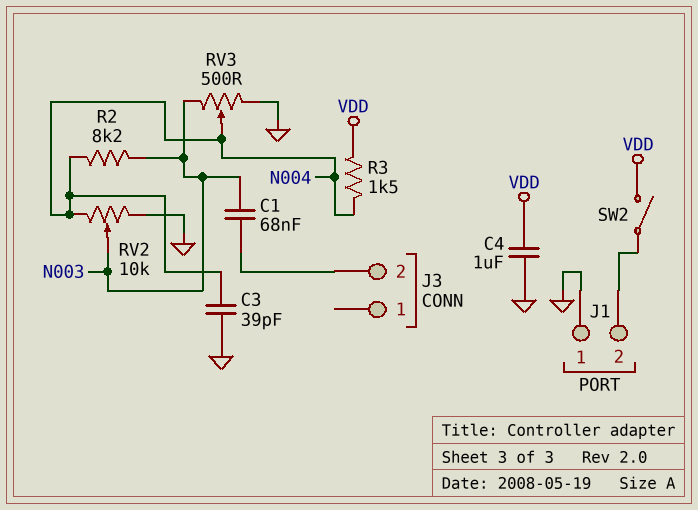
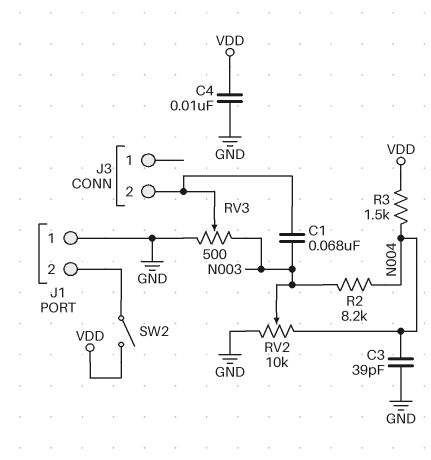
C4: 1uF (GND, VDD) -> 10nF (GND, VDD)
RV3: 500 (GND, N003, wiper N004) -> 500 (GND, N003, wiper J3/2)

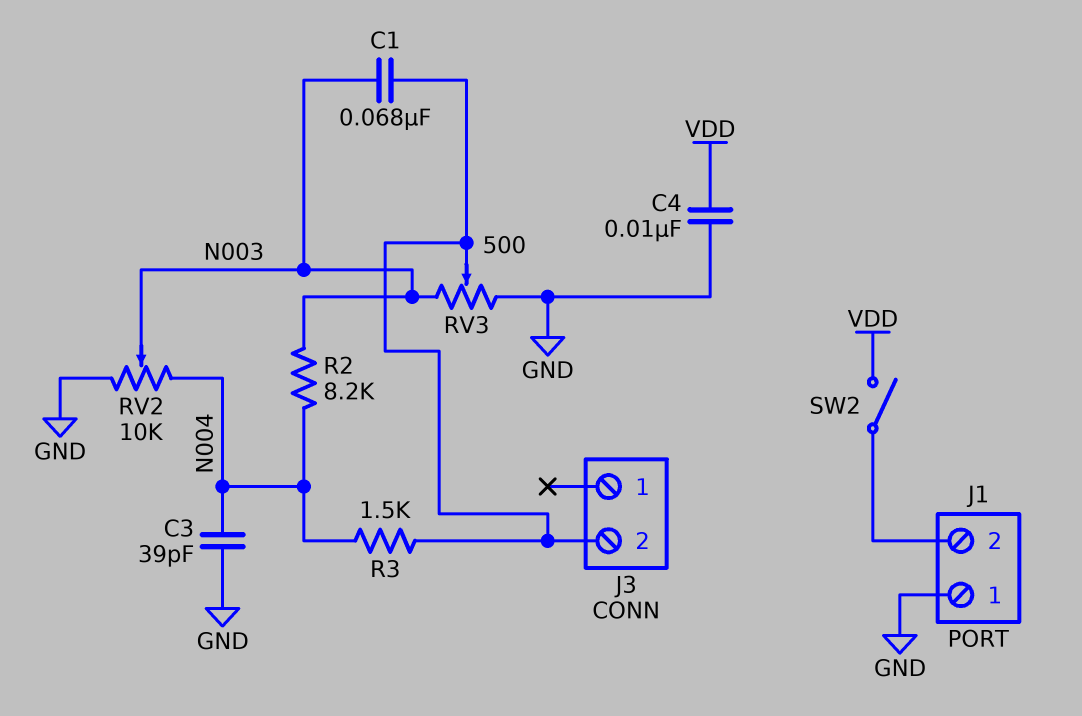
R3: 1.5k (N004, VDD) -> 1.5k (J3/2, N004)

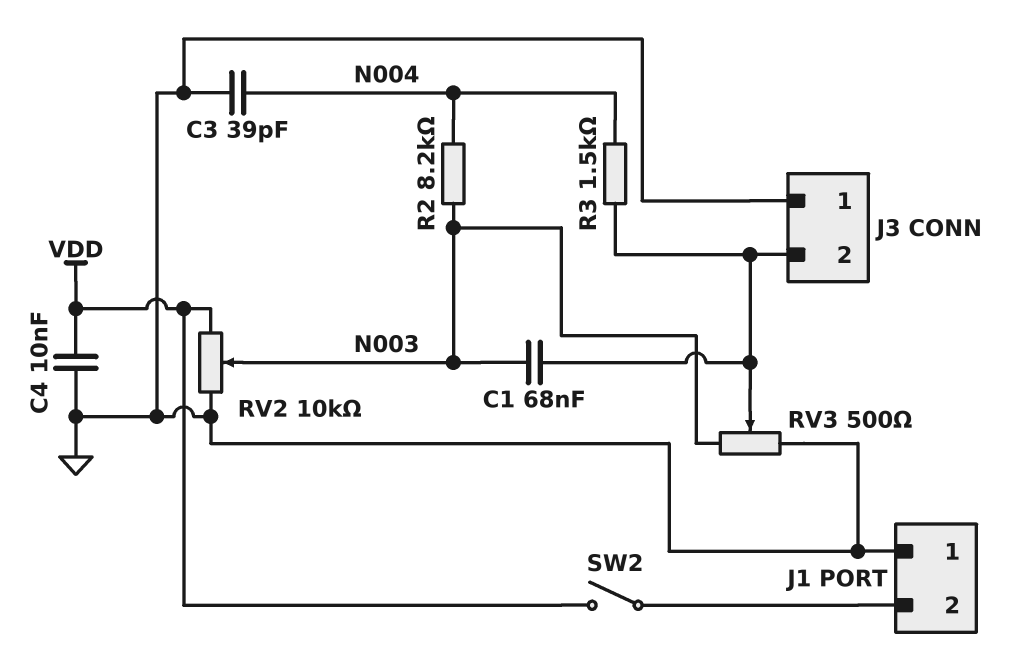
J3 pin 1: none -> GND
RV2: 10k (GND, N004, wiper N003) -> 10k (GND, VDD, wiper N003)

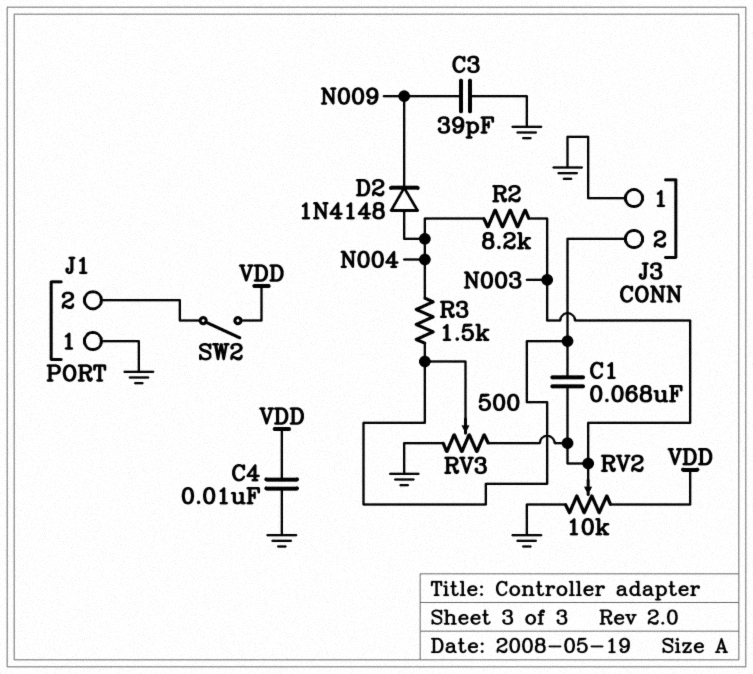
C3: 39pF (GND, N004) -> 39pF (GND, N009)
D2: none -> diode 1N4148 (A N004, K N009)

